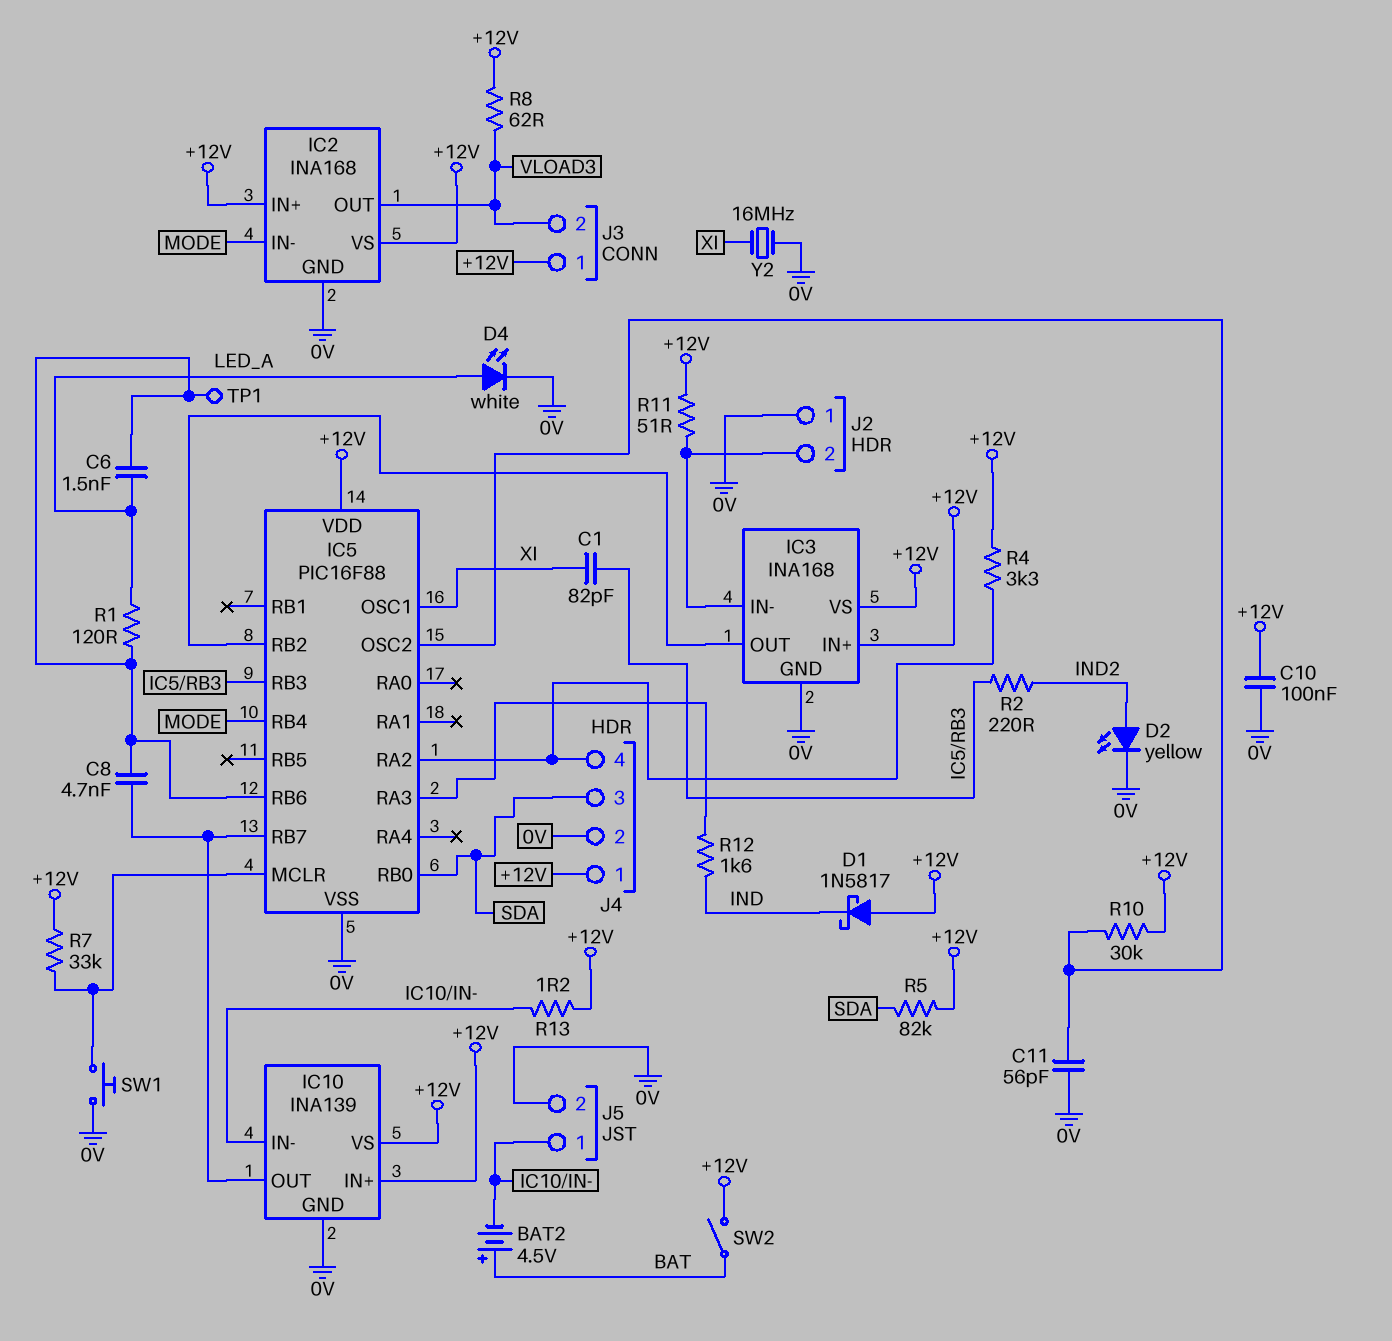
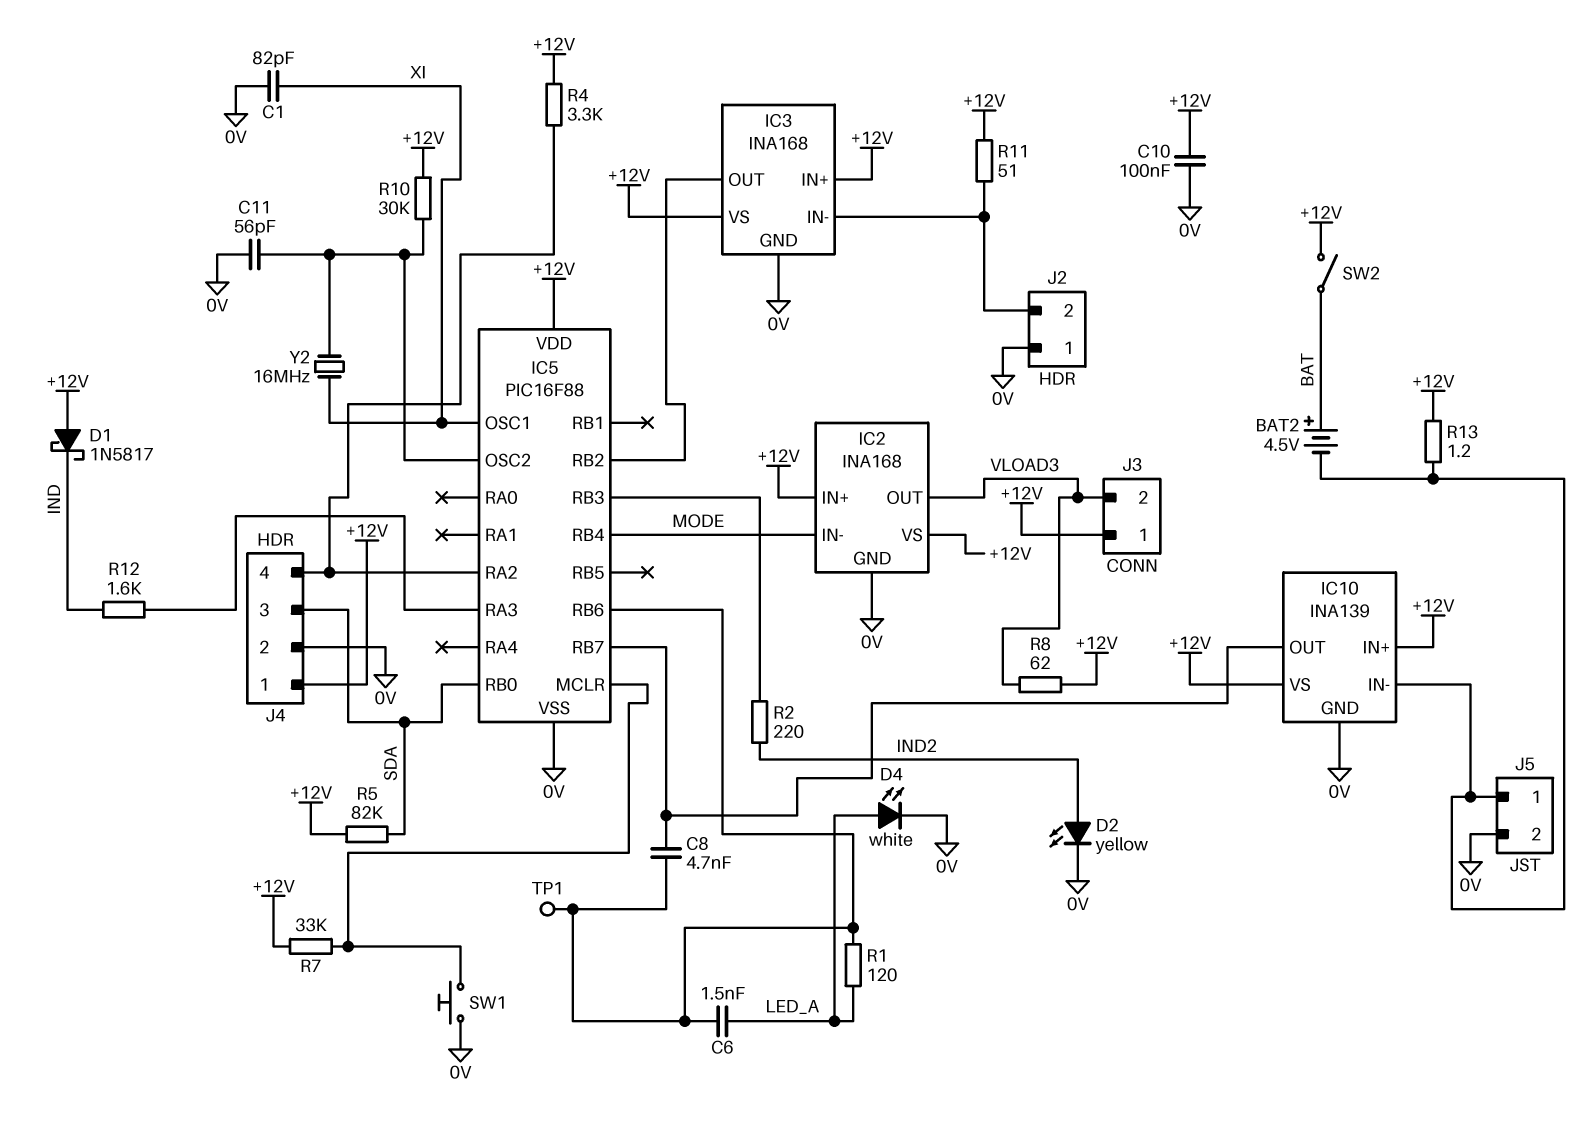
C1: 82pF (IC5/RB3, XI) -> 82pF (0V, XI)
Y2: 16MHz (0V, XI) -> 16MHz (IC5/OSC2, XI)

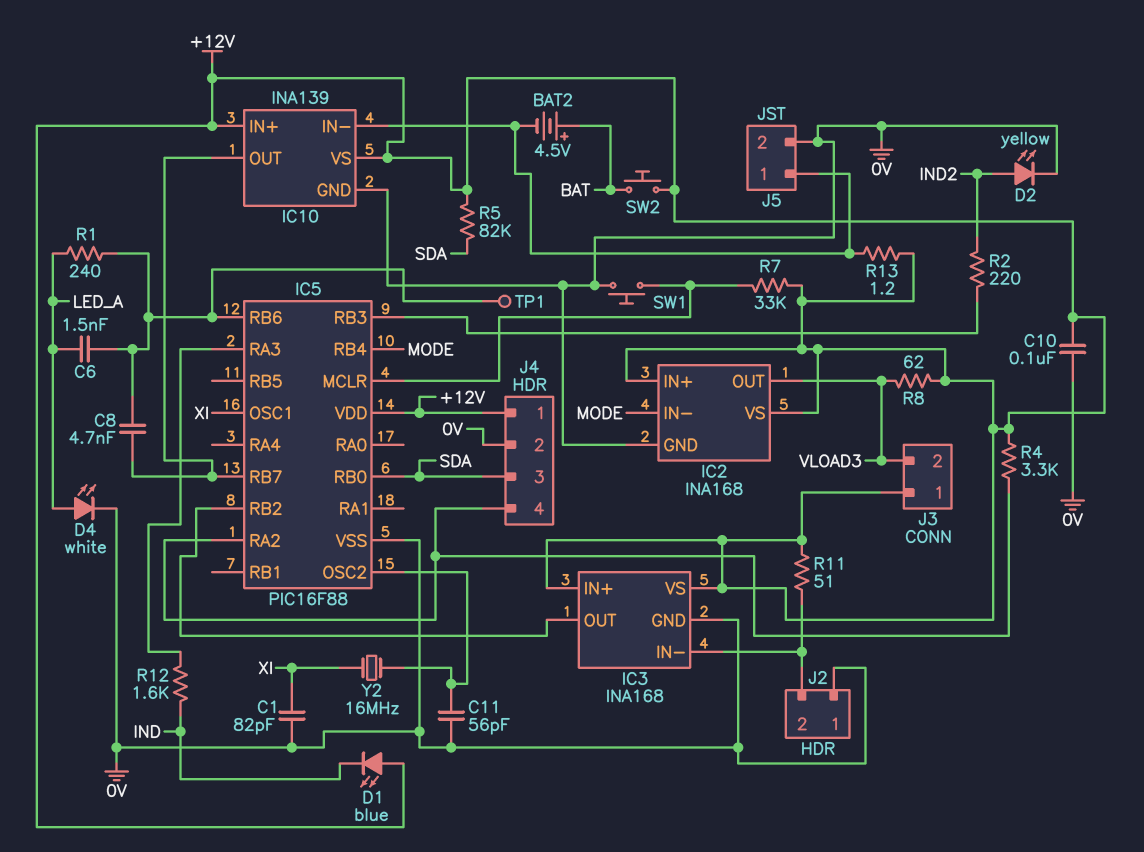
D1: schottky 1N5817 (A +12V, K IND) -> LED blue (A +12V, K IND)
R1: 120 (IC5/RB6, LED_A) -> 240 (IC5/RB6, LED_A)
R10: 30k (+12V, IC5/OSC2) -> none
SW2: switch (+12V, BAT) -> button (+12V, BAT)

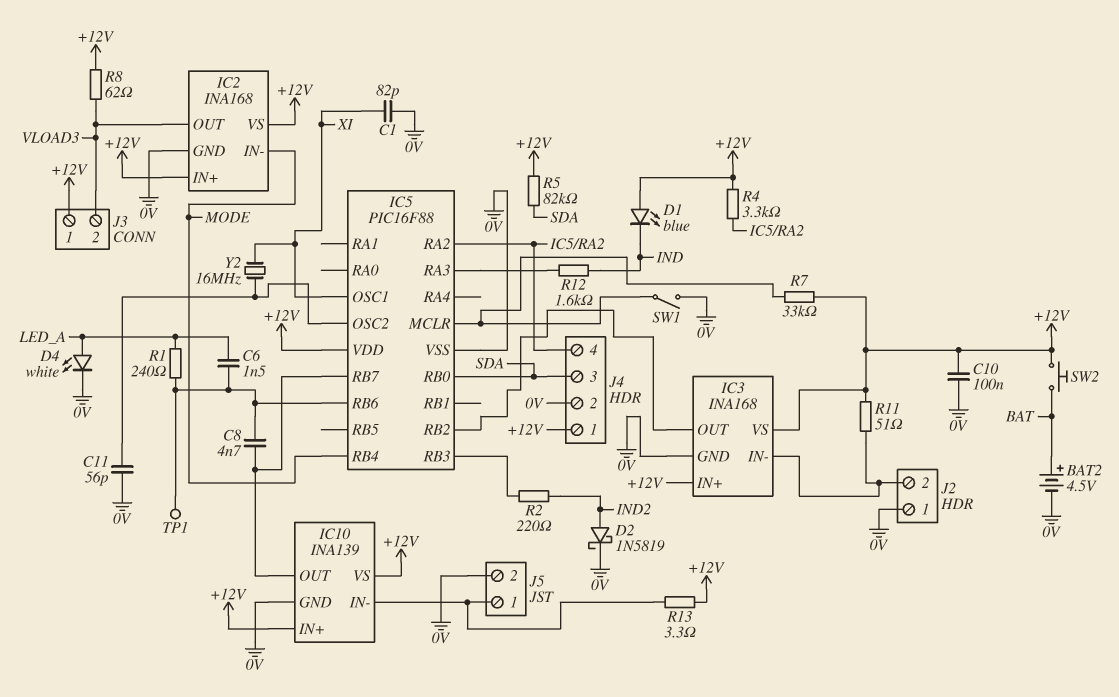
BAT2: 4.5V (plus BAT, minus IC10/IN-) -> 4.5V (plus BAT, minus 0V)
D2: LED yellow (A IND2, K 0V) -> schottky 1N5819 (A IND2, K 0V)
R13: 1.2 (+12V, IC10/IN-) -> 3.3 (+12V, IC10/IN-)
SW1: button (0V, IC5/MCLR) -> switch (0V, IC5/MCLR)

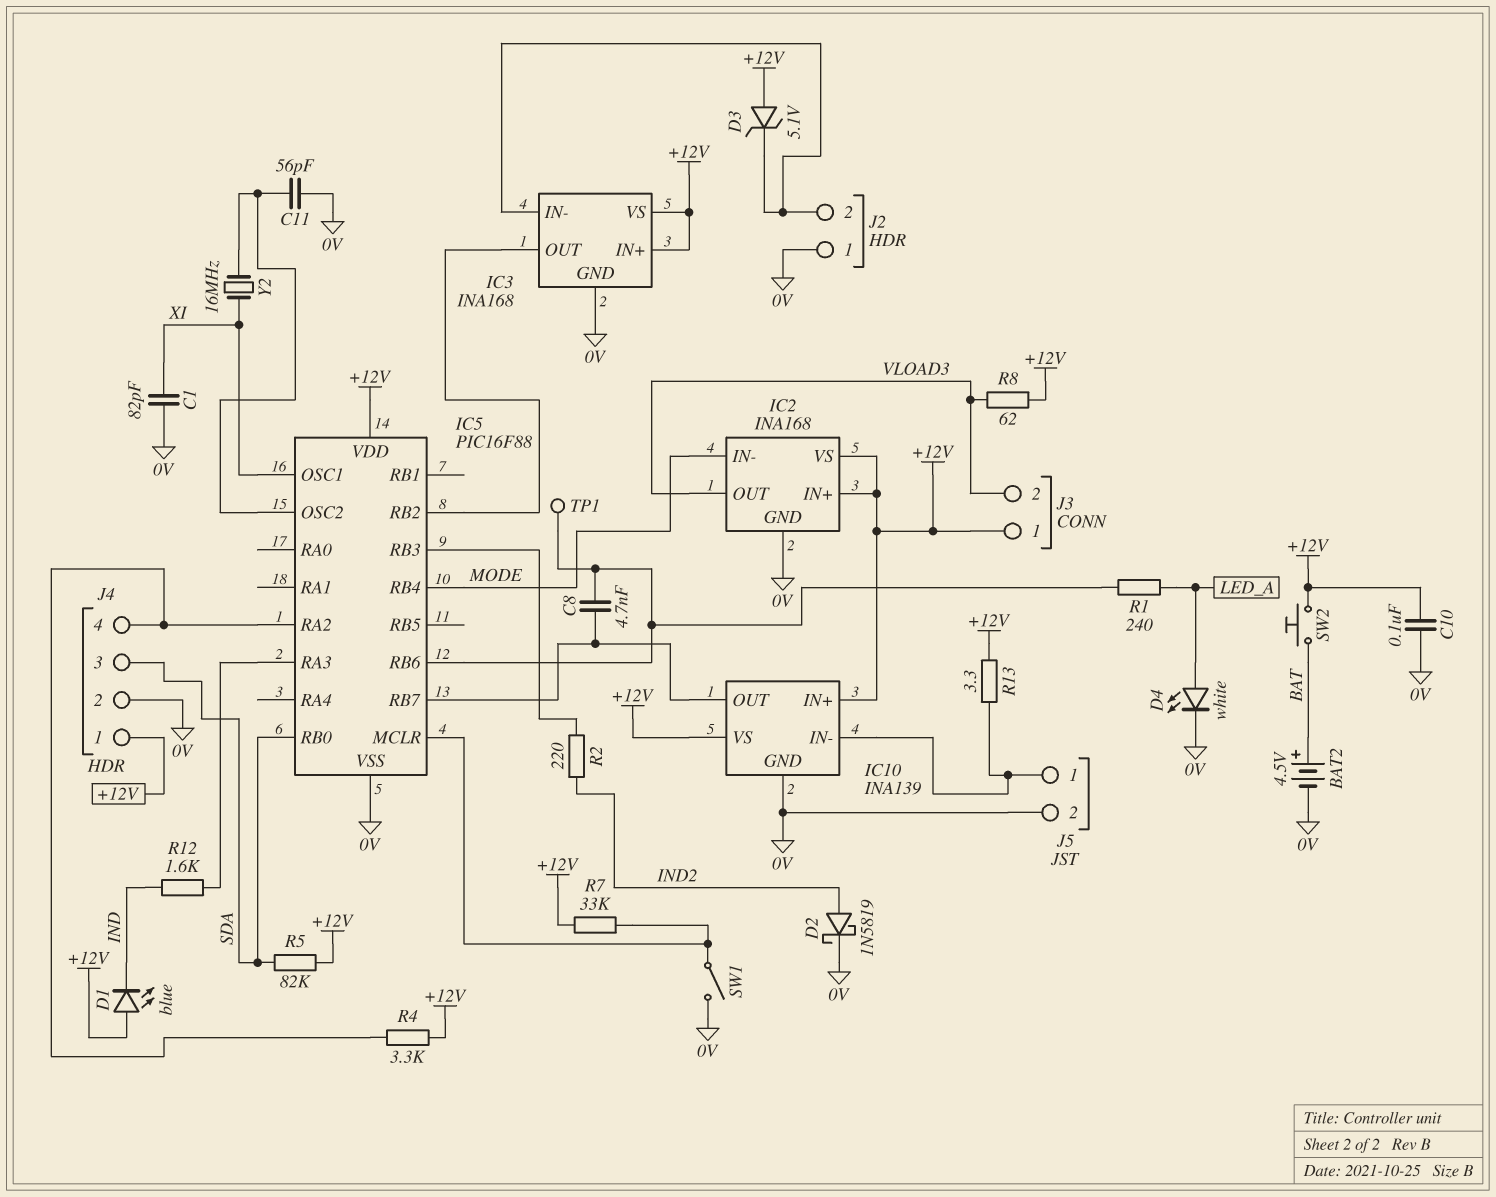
C6: 1.5nF (IC5/RB6, LED_A) -> none
D3: none -> zener 5.1V (A +12V, K IC3/IN-)
R11: 51 (+12V, IC3/IN-) -> none

